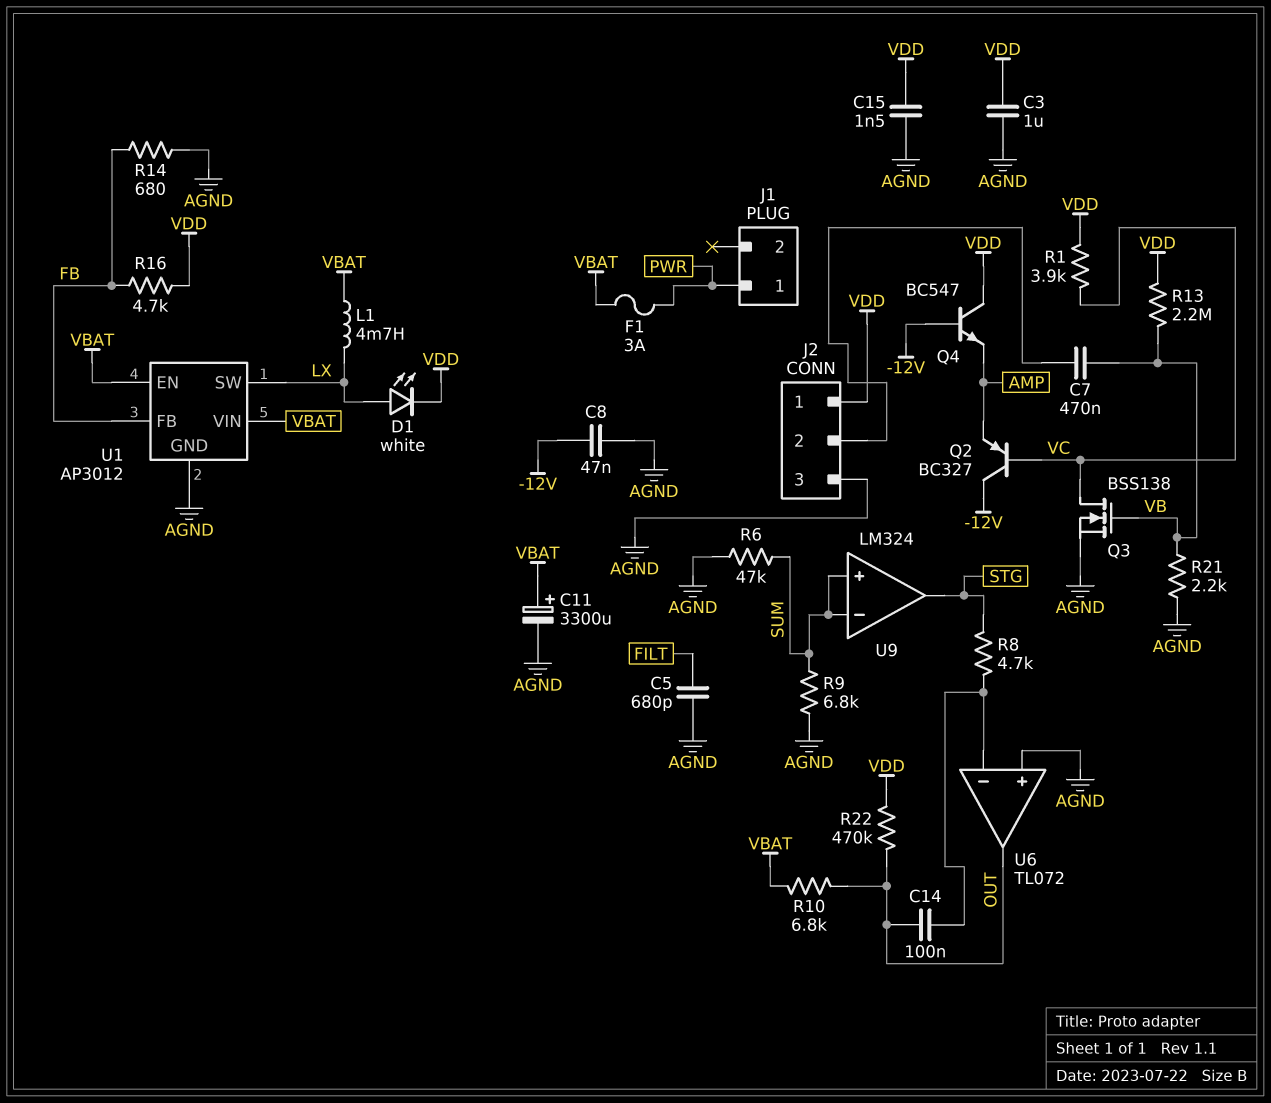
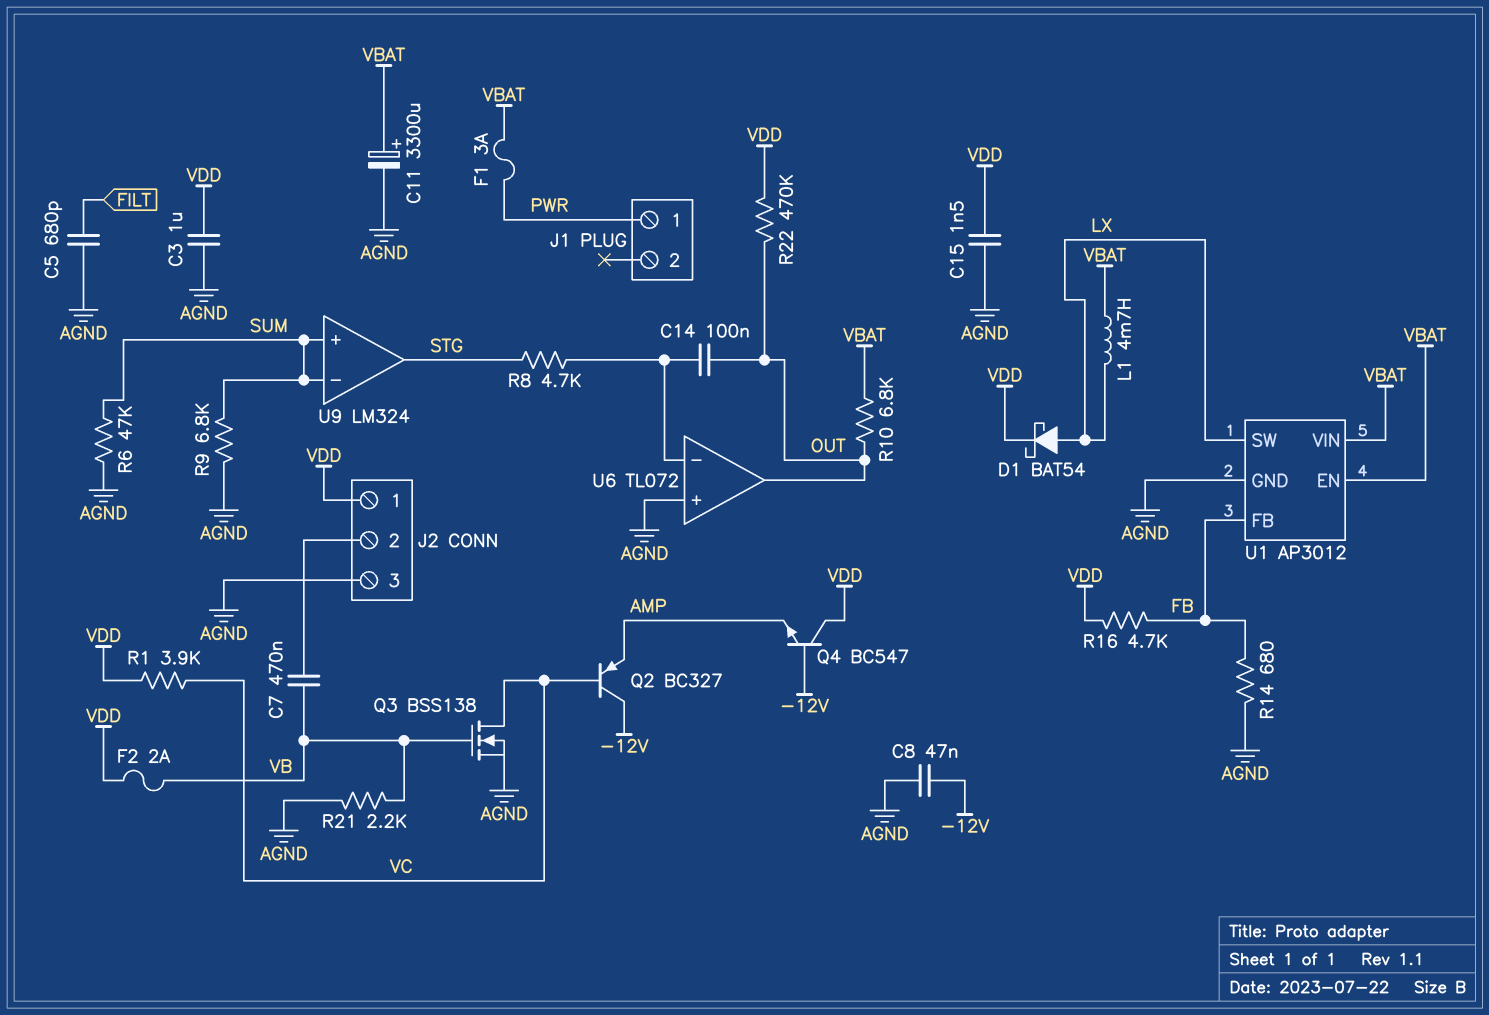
D1: LED white (A LX, K VDD) -> schottky BAT54 (A LX, K VDD)
F2: none -> 2A (VB, VDD)
R13: 2.2M (VB, VDD) -> none

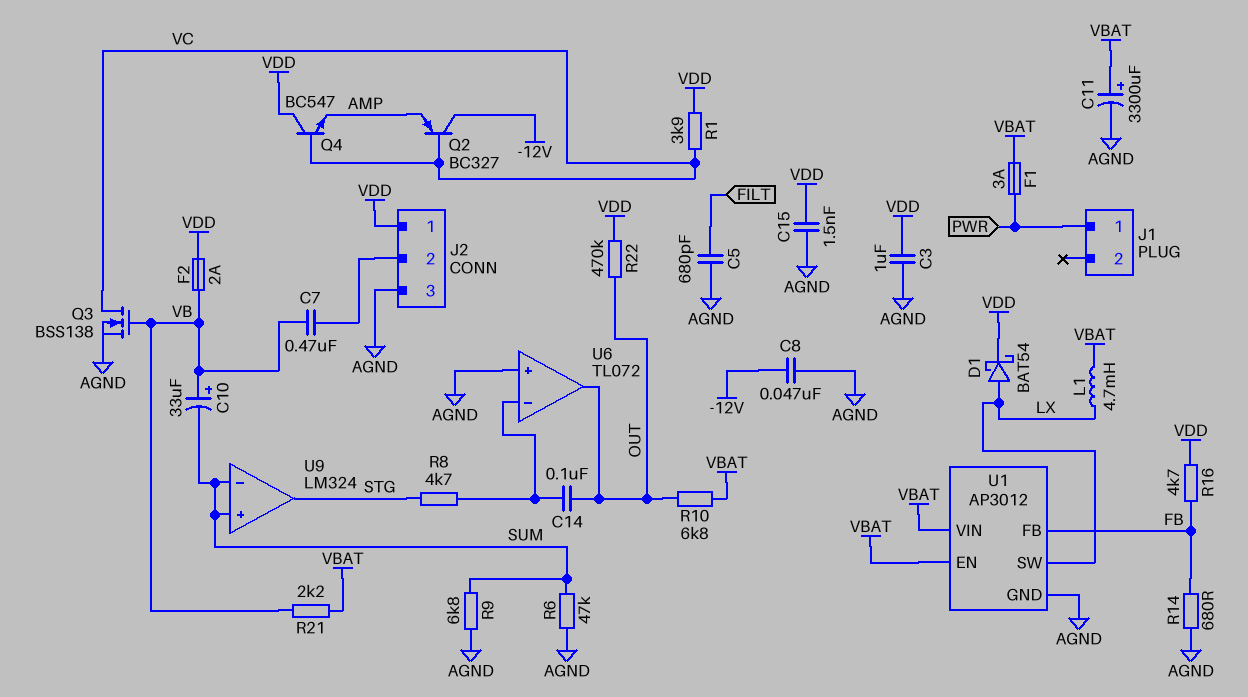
C10: none -> 33uF (plus VB, minus SUM)
Q4: NPN BC547 (B -12V, C VDD, E AMP) -> NPN BC547 (B VC, C VDD, E AMP)
R21: 2.2k (AGND, VB) -> 2.2k (VB, VBAT)

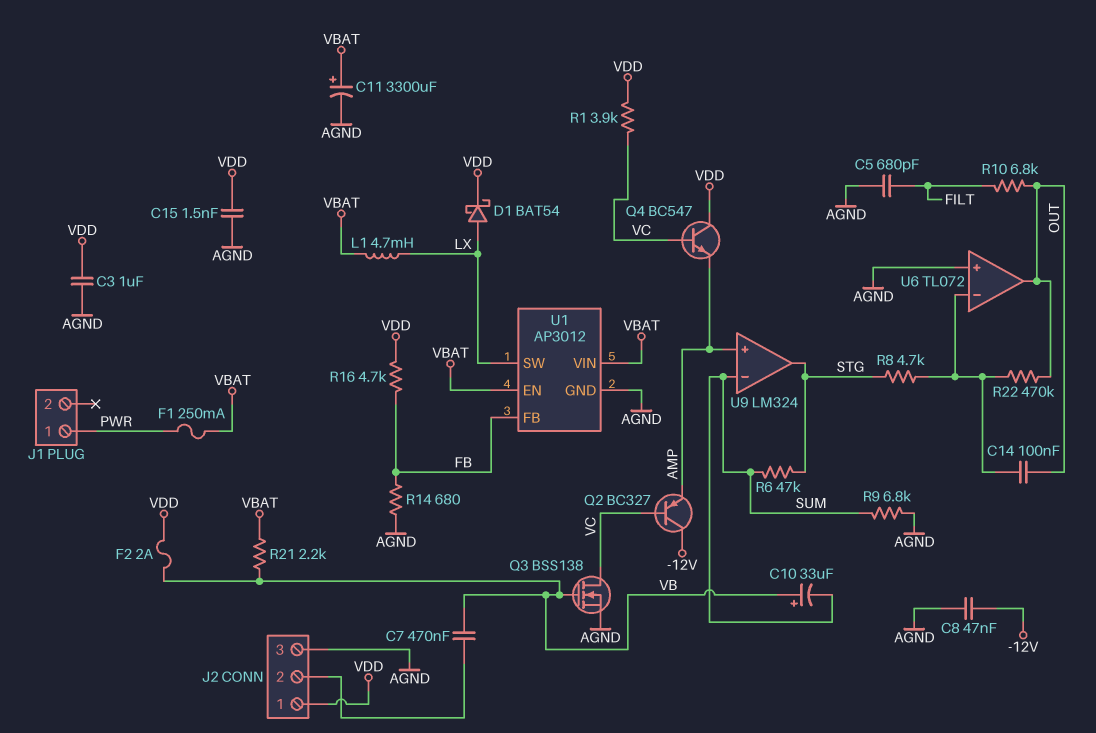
F1: 3A (PWR, VBAT) -> 250mA (PWR, VBAT)
R6: 47k (AGND, SUM) -> 47k (STG, SUM)
R10: 6.8k (OUT, VBAT) -> 6.8k (FILT, OUT)
R22: 470k (OUT, VDD) -> 470k (OUT, U6/in-)
U9 pin in+: SUM -> AMP

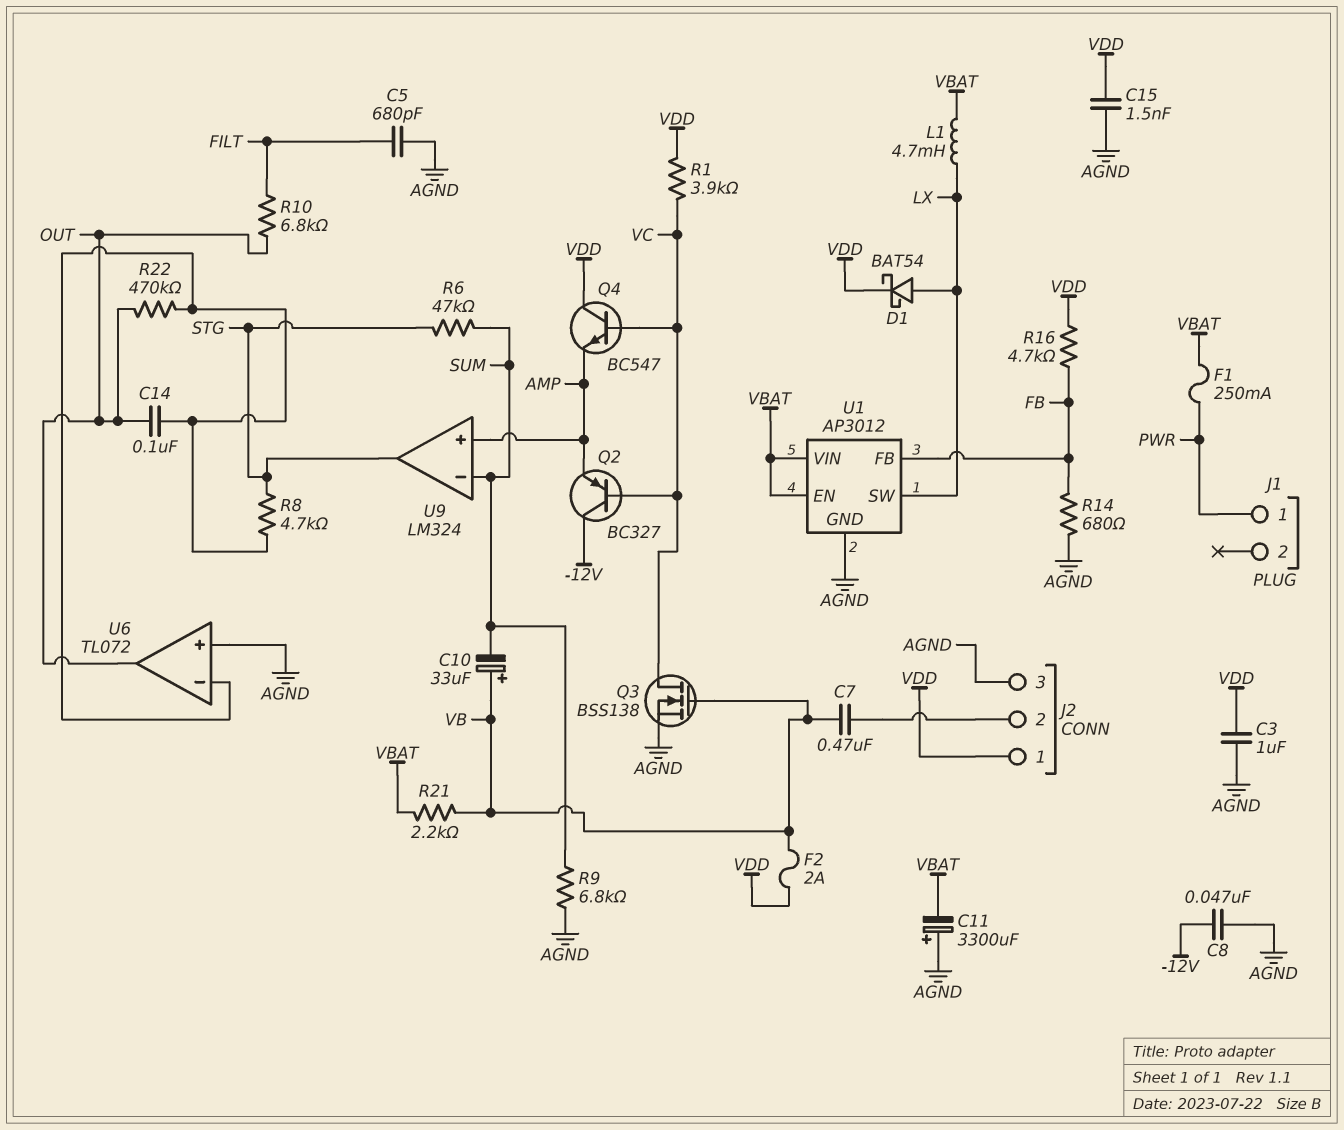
C11: 3300uF (plus VBAT, minus AGND) -> 3300uF (plus AGND, minus VBAT)

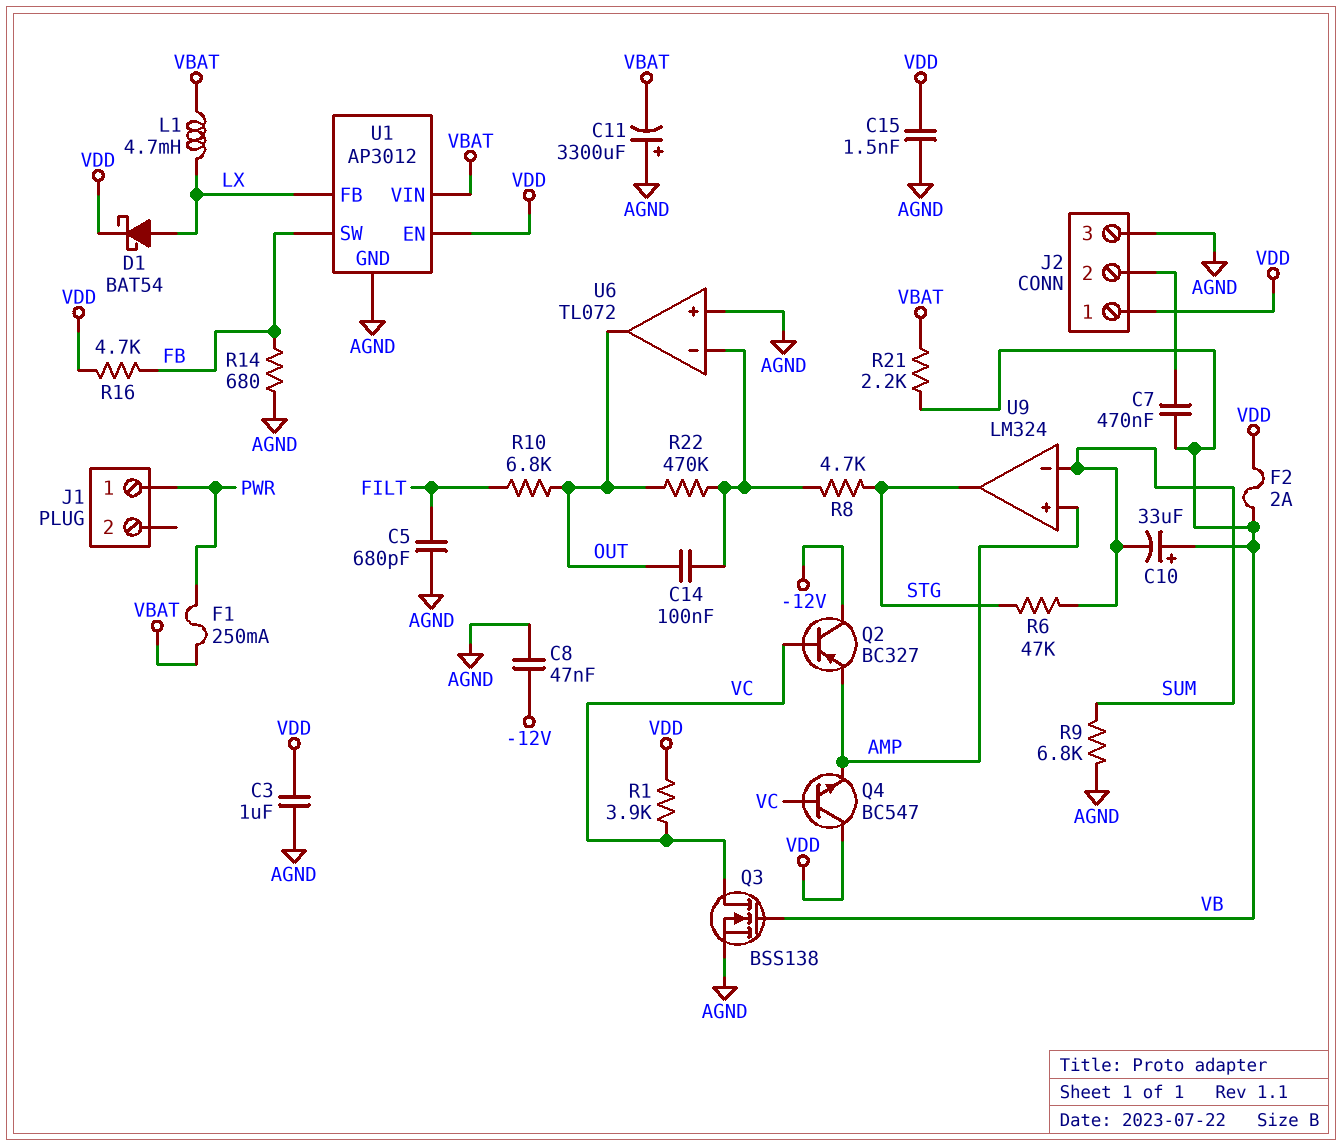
U1 pin EN: VBAT -> VDD
U1 pin FB: FB -> LX
U1 pin SW: LX -> FB

